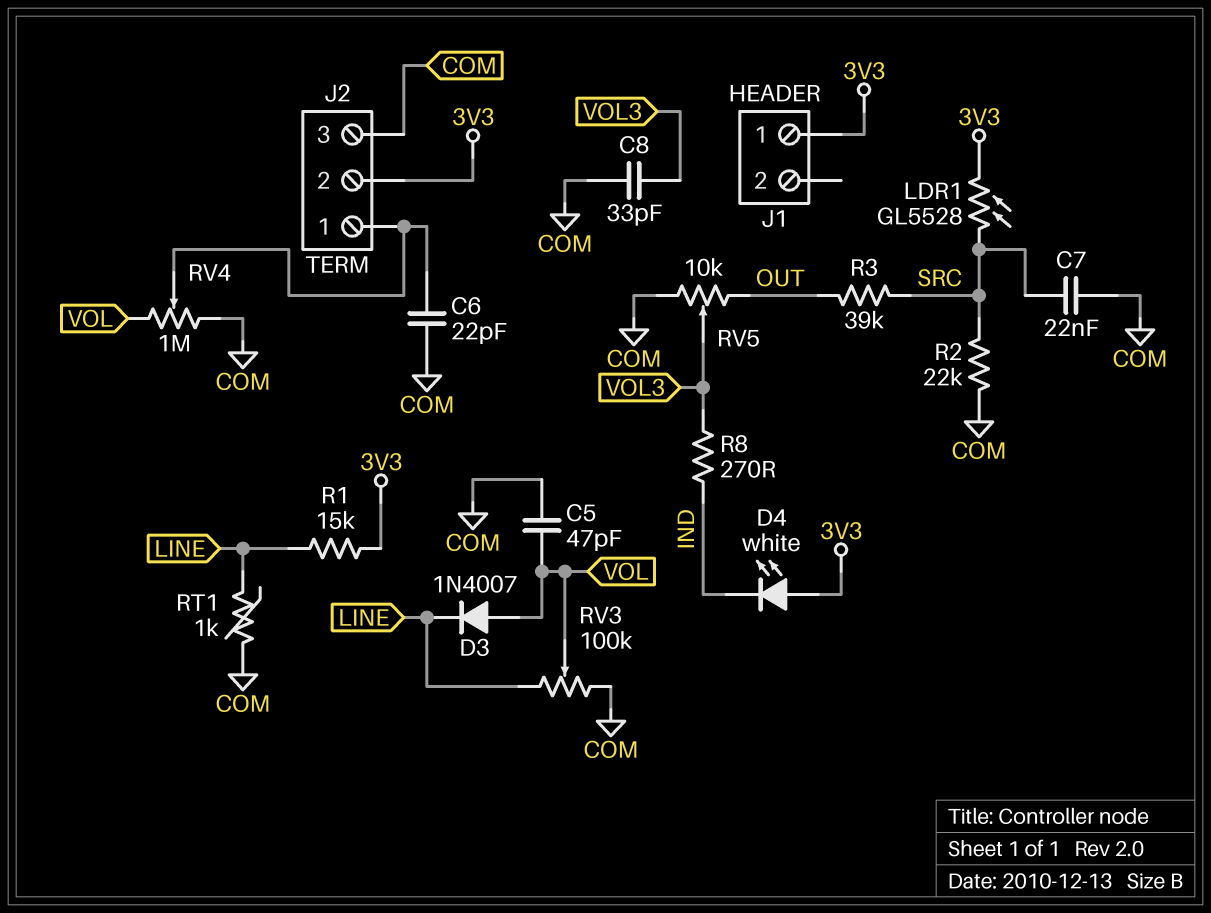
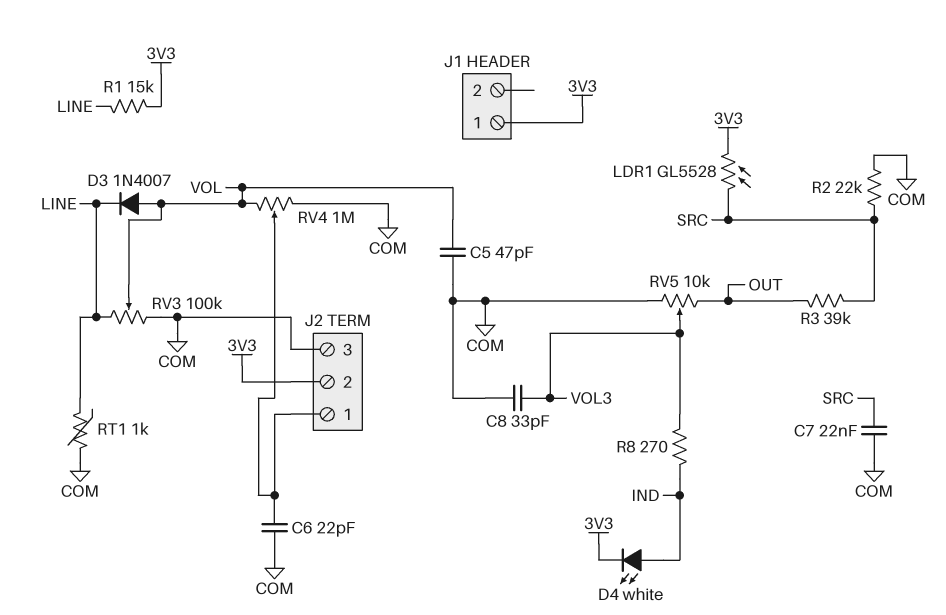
D4: LED white (A 3V3, K IND) -> LED white (A IND, K 3V3)

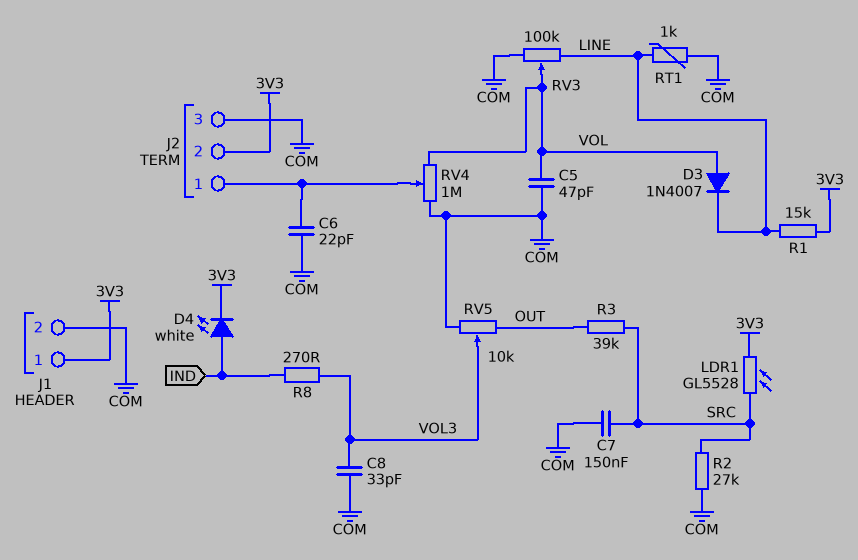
C7: 22nF (COM, SRC) -> 150nF (COM, SRC)
J1 pin 2: none -> COM
R2: 22k (COM, SRC) -> 27k (COM, SRC)

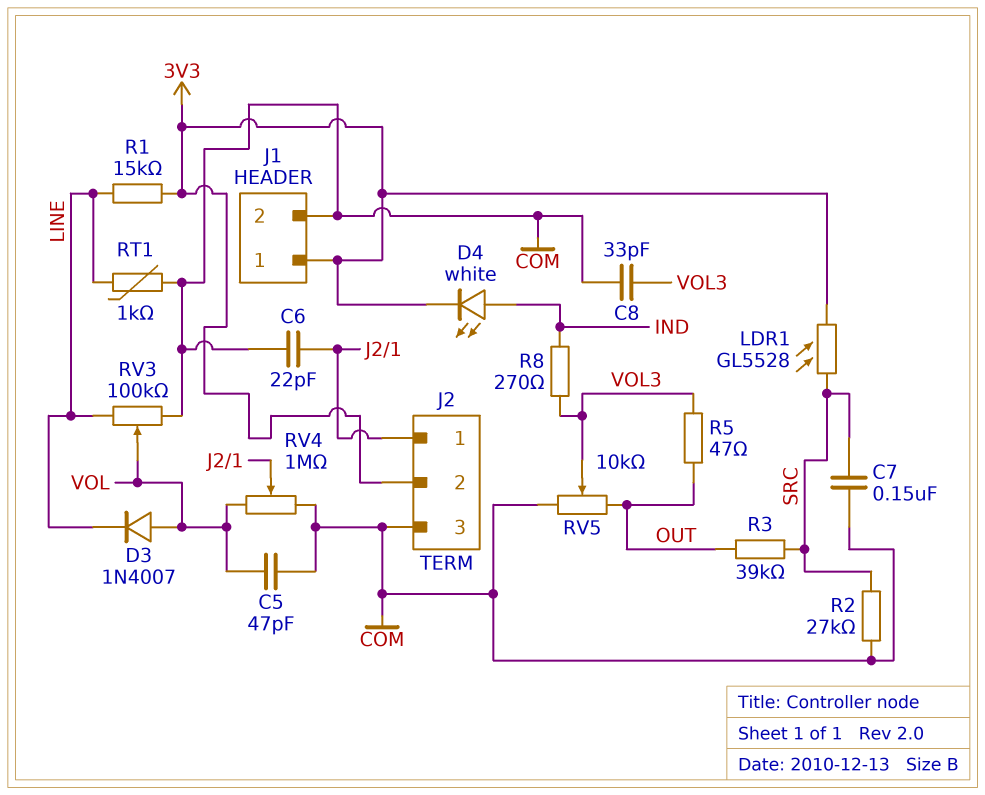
R5: none -> 47 (OUT, VOL3)

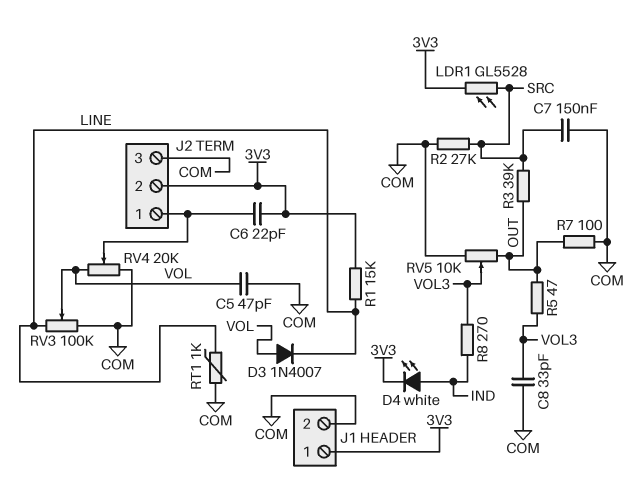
C6: 22pF (COM, J2/1) -> 22pF (3V3, J2/1)
R7: none -> 100 (COM, OUT)
RV4: 1M (COM, VOL, wiper J2/1) -> 20k (COM, VOL, wiper J2/1)

